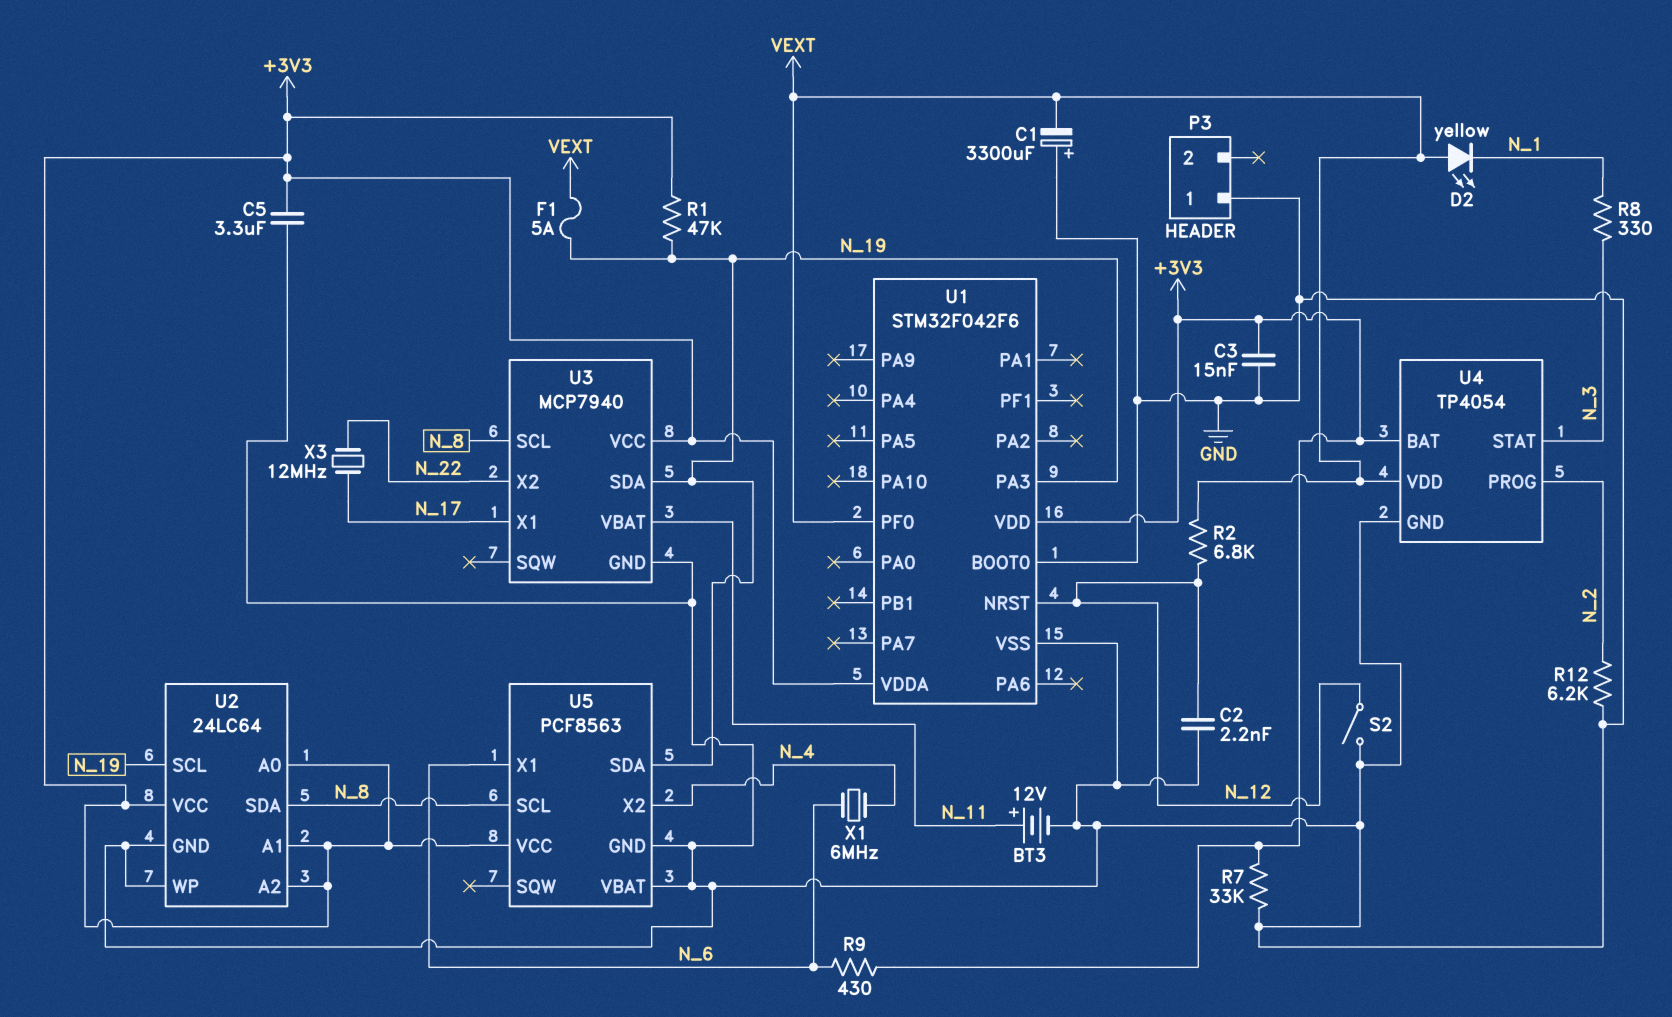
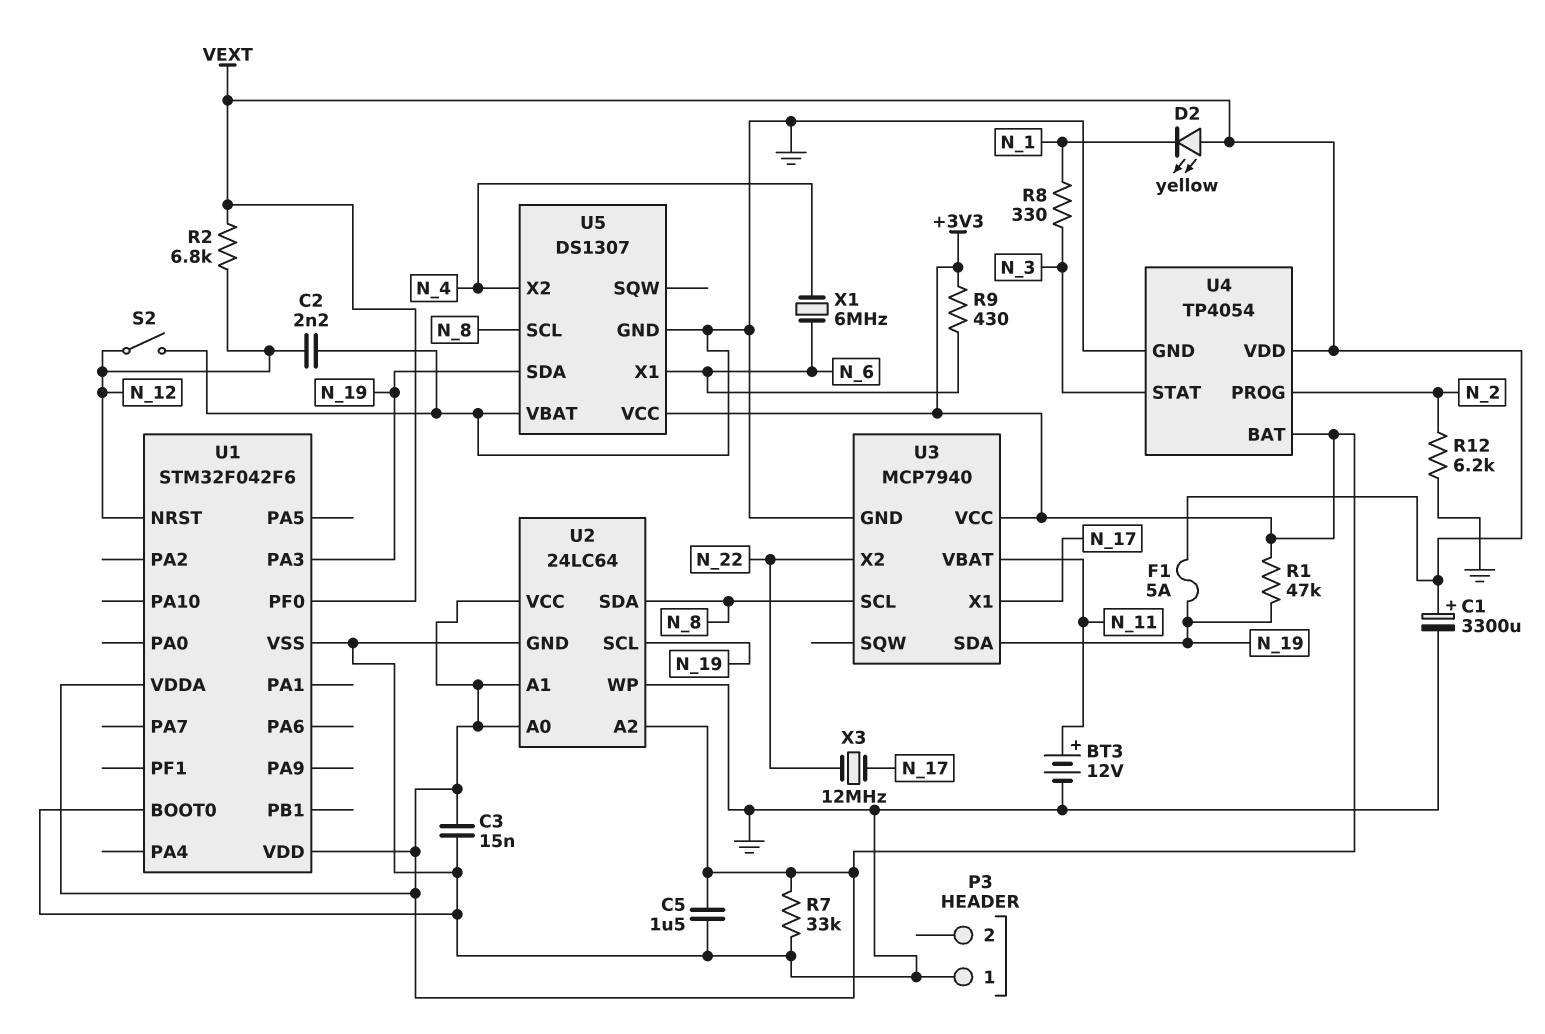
C1: 3300uF (plus GND, minus VEXT) -> 3300uF (plus VEXT, minus GND)
C5: 3.3uF (+3V3, GND) -> 1.5uF (+3V3, GND)
U5: PCF8563 -> DS1307

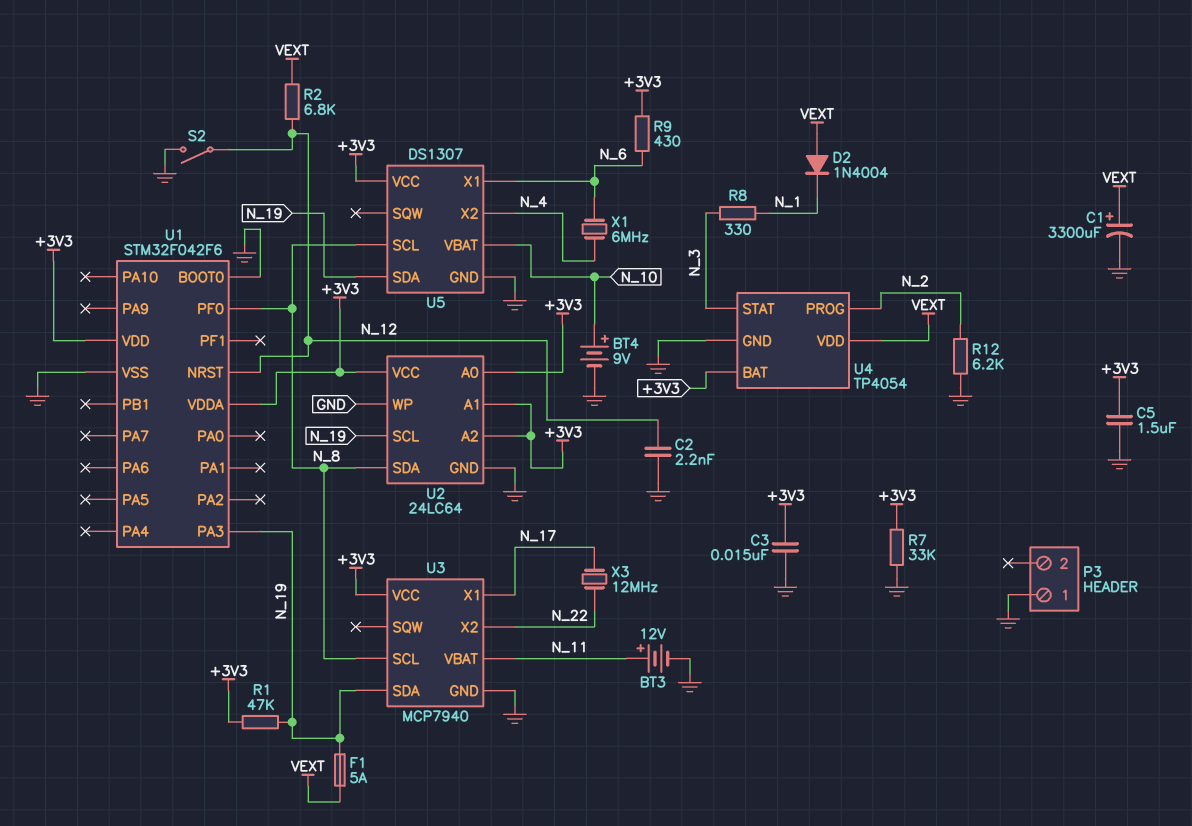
BT4: none -> 9V (plus N_10, minus GND)
D2: LED yellow (A VEXT, K N_1) -> diode 1N4004 (A VEXT, K N_1)
U1 pin PF0: VEXT -> N_8
U5 pin VBAT: GND -> N_10

